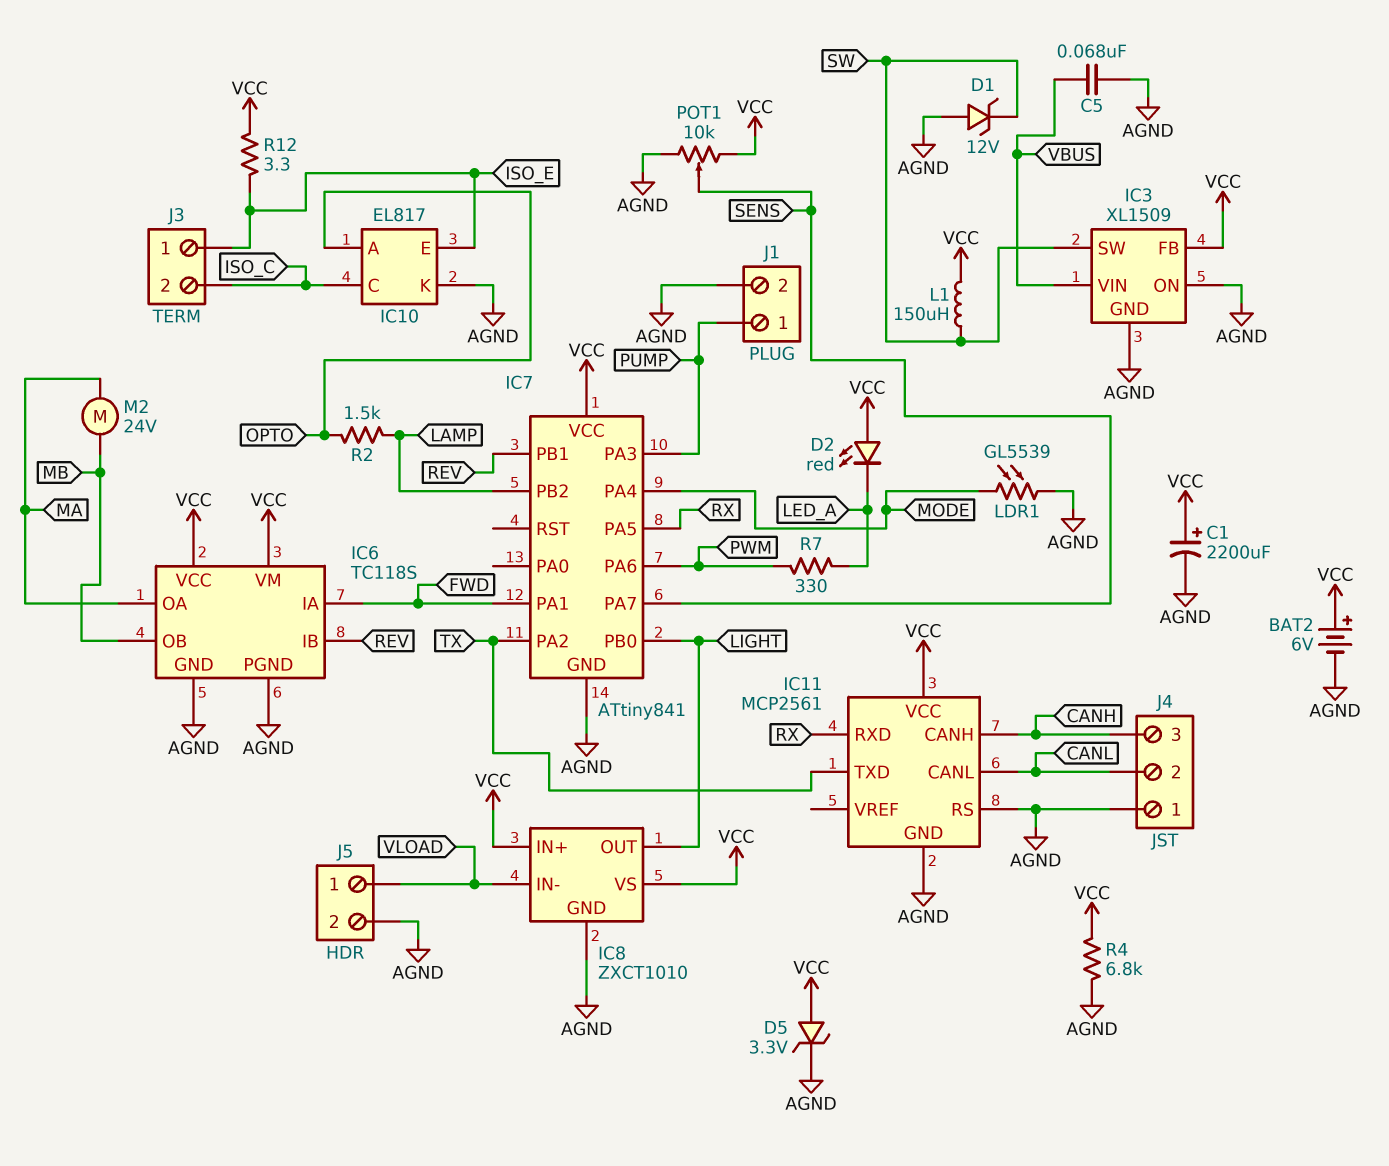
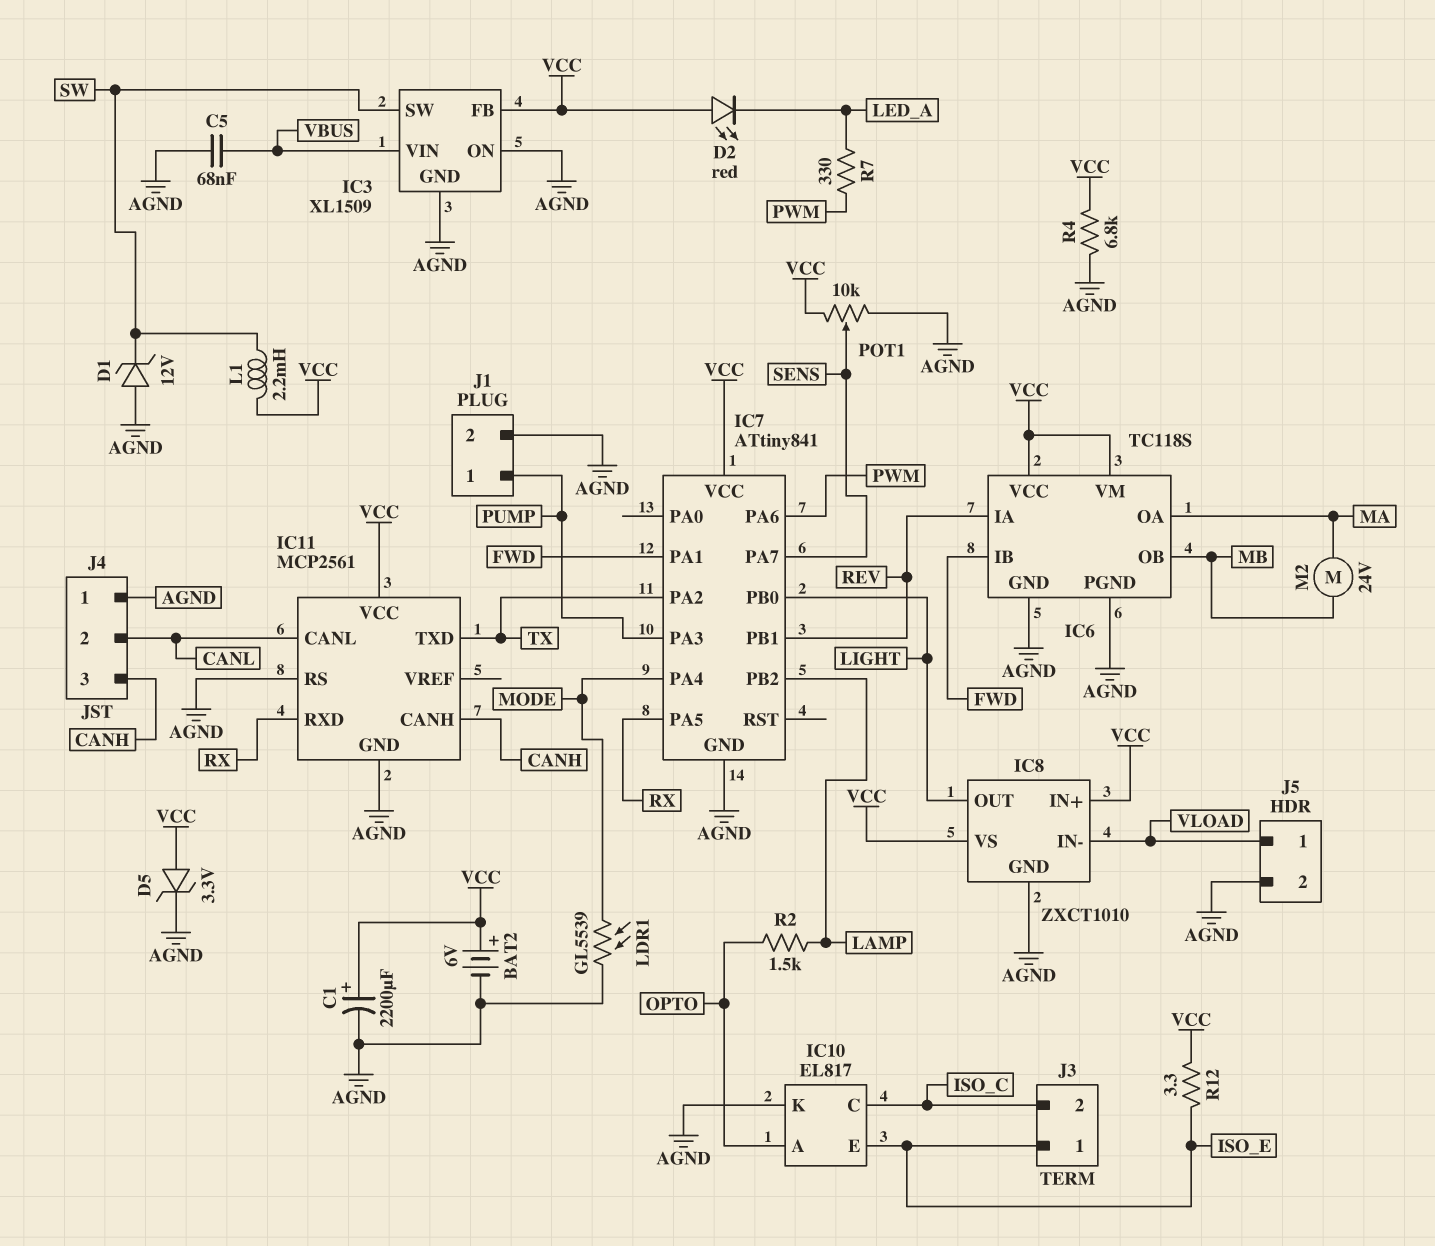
IC6 pin IA: FWD -> REV
IC6 pin IB: REV -> FWD
L1: 150uH (SW, VCC) -> 2.2mH (SW, VCC)

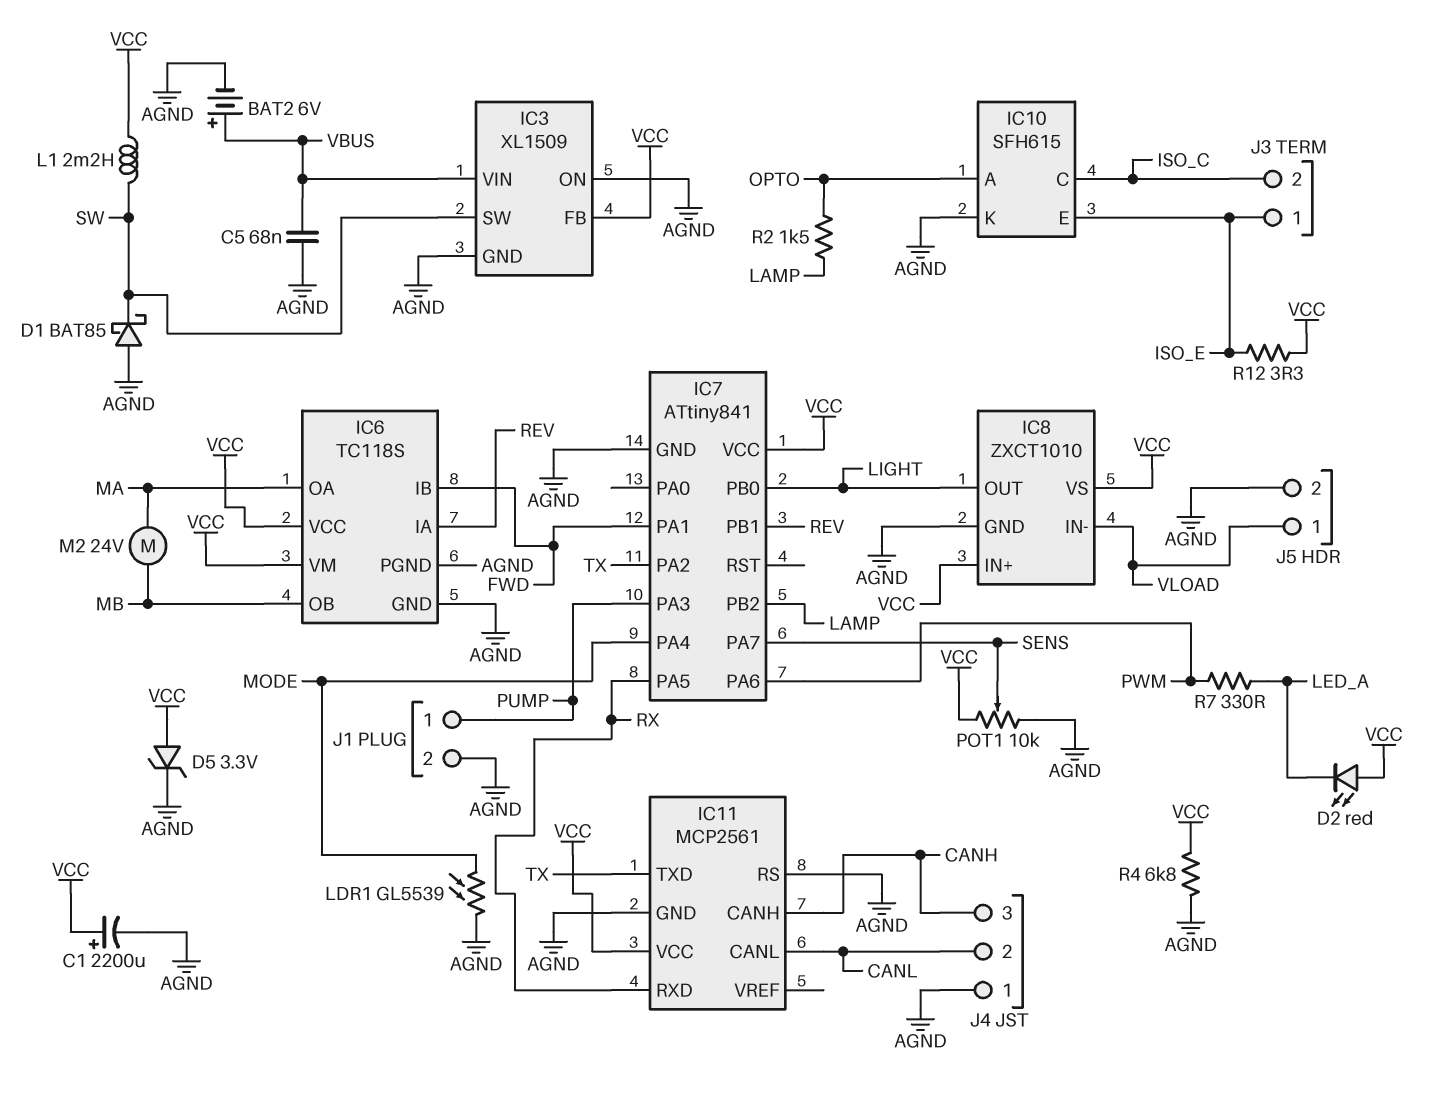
BAT2: 6V (plus VCC, minus AGND) -> 6V (plus VBUS, minus AGND)
D1: zener 12V (A AGND, K SW) -> schottky BAT85 (A AGND, K SW)
IC10: EL817 -> SFH615

